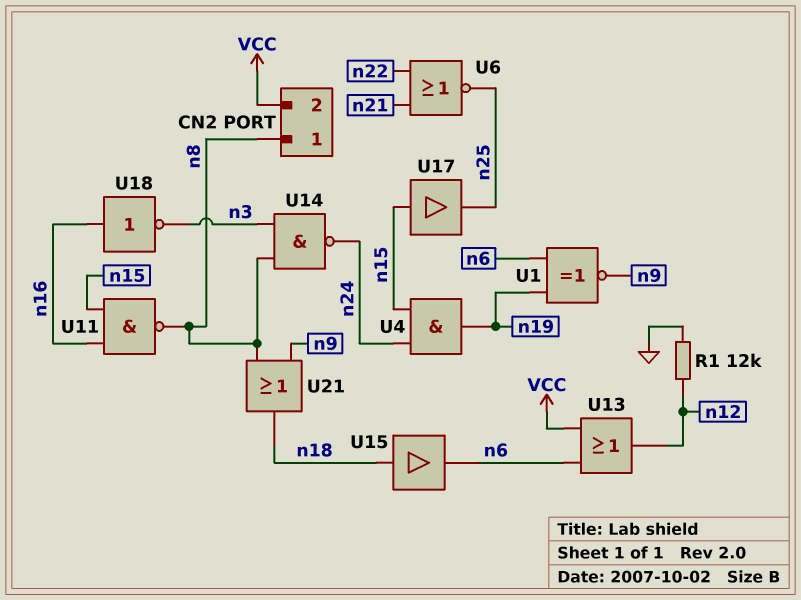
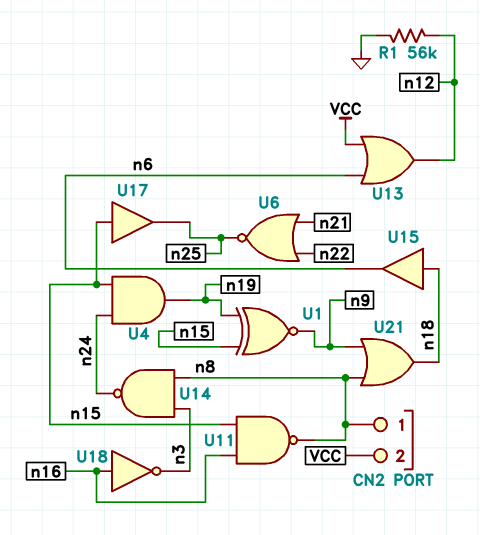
R1: 12k (GND, n12) -> 56k (GND, n12)
U1: XNOR (in n6, in n19, out n9) -> XNOR (in n15, in n19, out n9)

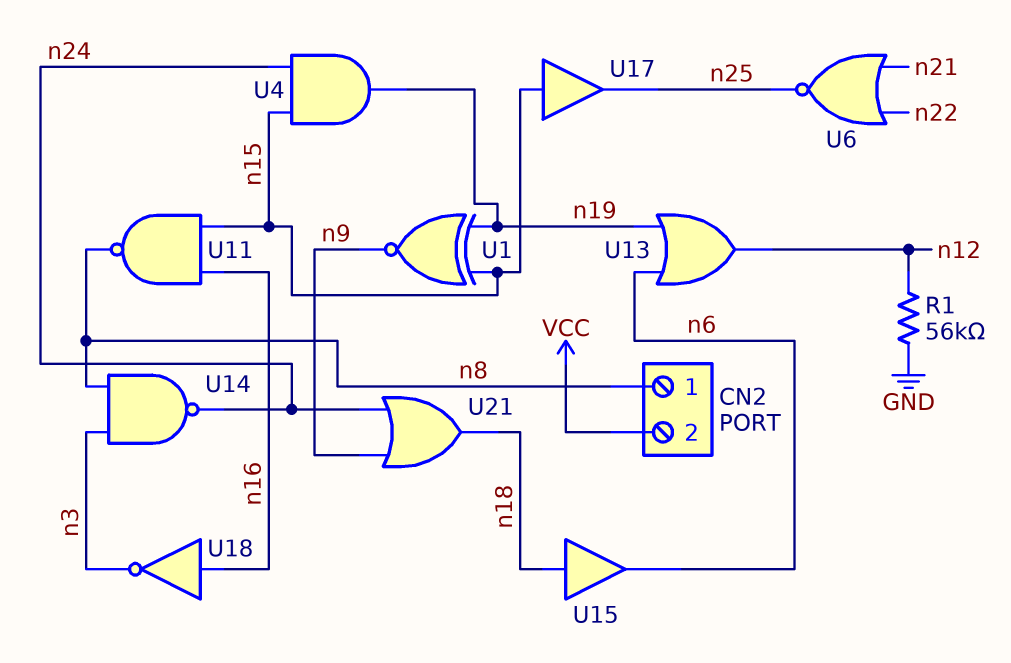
U13: OR (in VCC, in n6, out n12) -> OR (in n6, in n19, out n12)
U21: OR (in n8, in n9, out n18) -> OR (in n9, in n24, out n18)

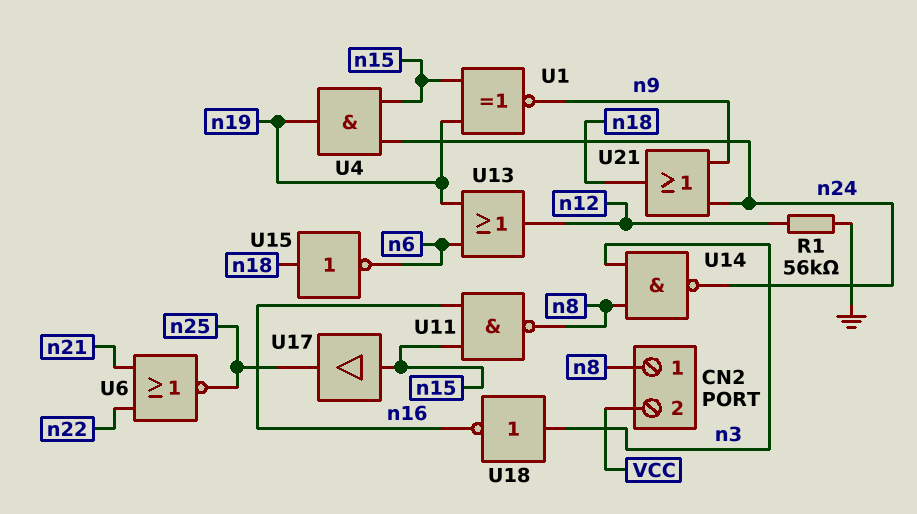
U15: buffer (in n18, out n6) -> NOT (in n18, out n6)
U18: NOT (in n16, out n3) -> NOT (in n3, out n16)

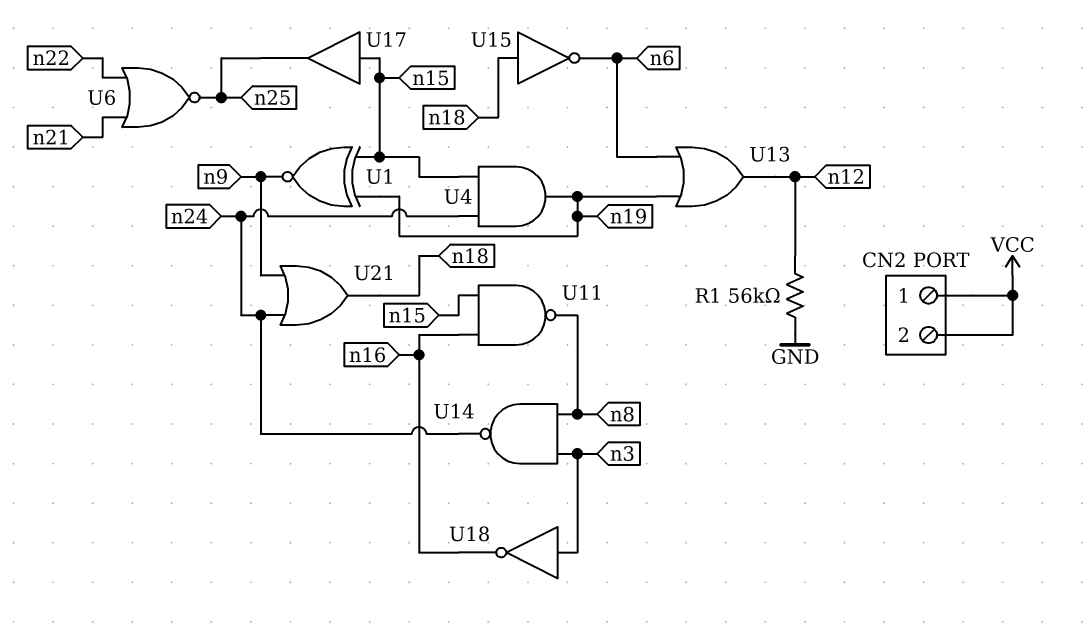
CN2 pin 1: n8 -> VCC

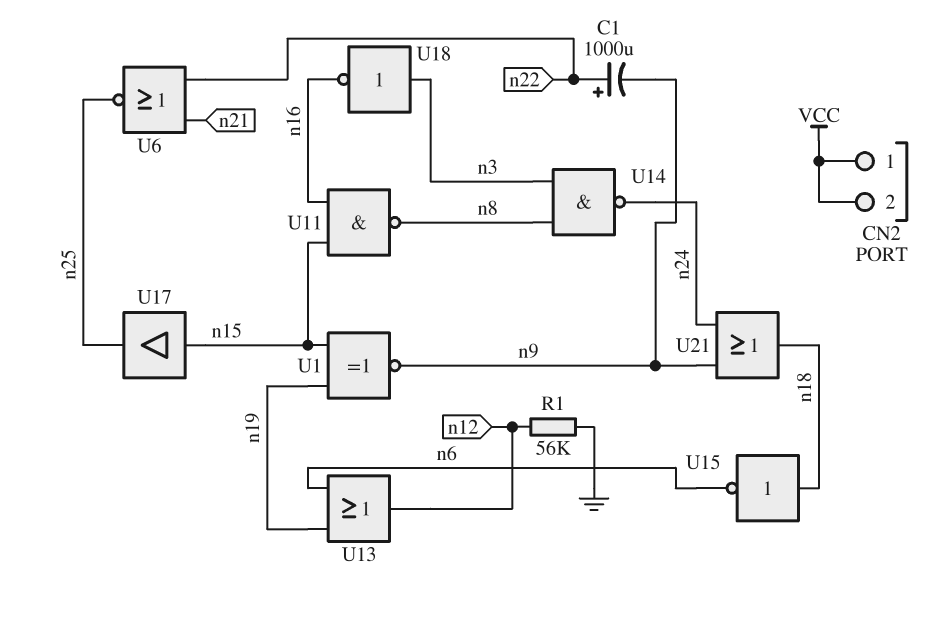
C1: none -> 1000uF (plus n22, minus n9)
U4: AND (in n15, in n24, out n19) -> none

